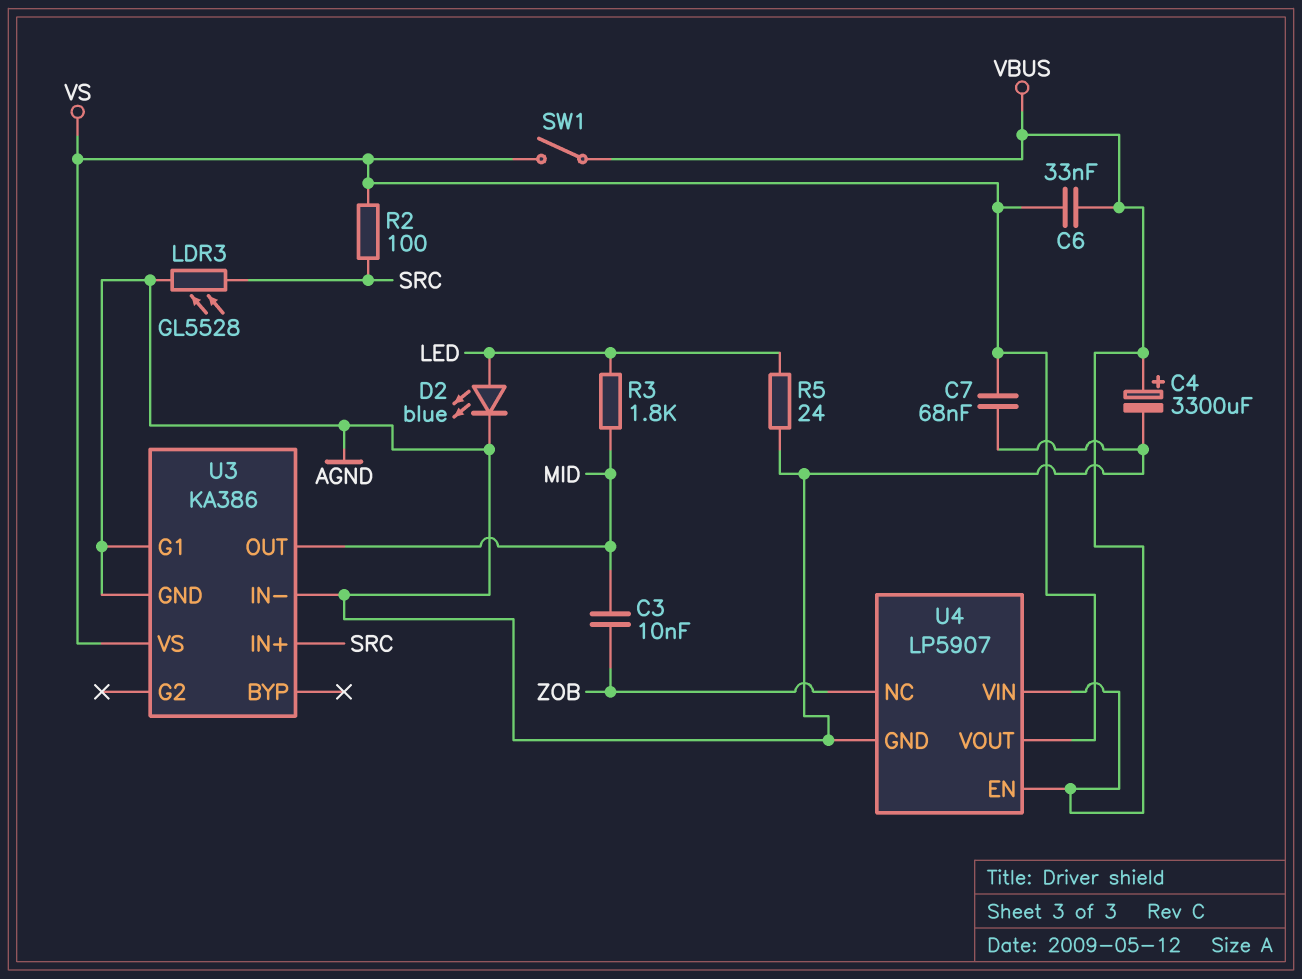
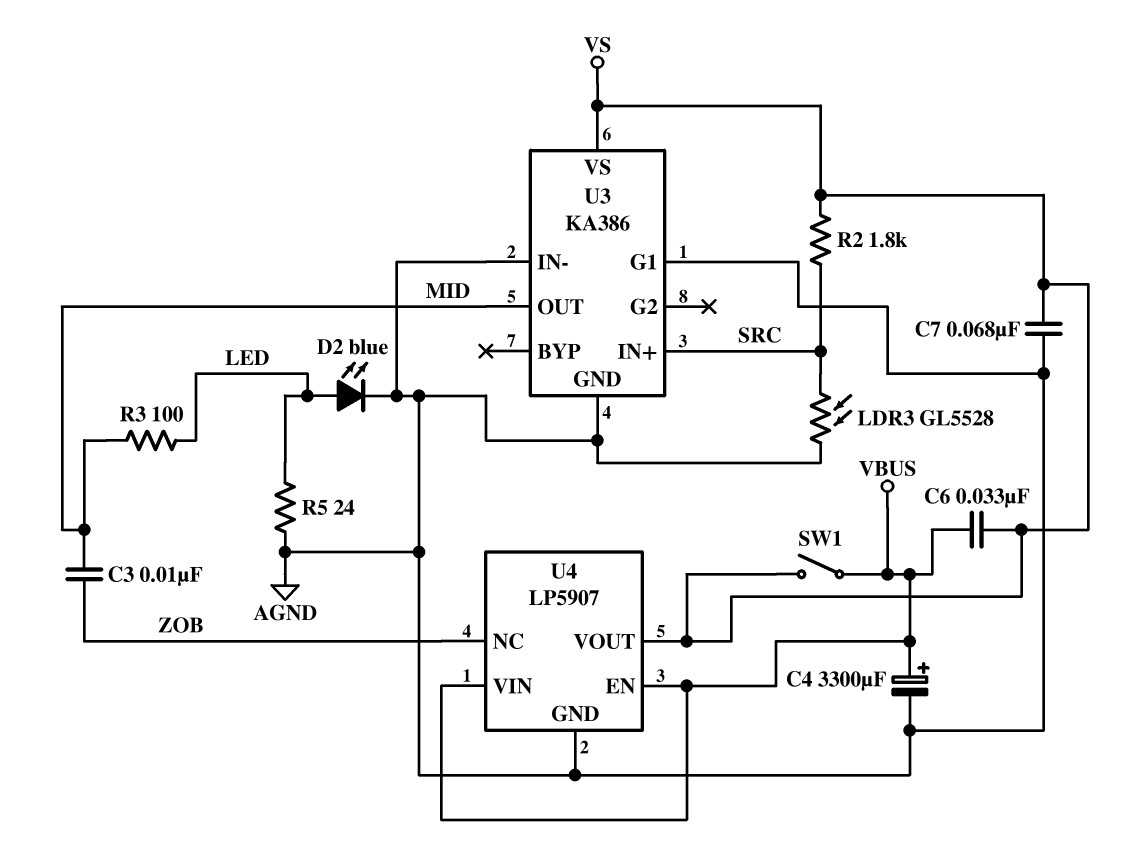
R2: 100 (SRC, VS) -> 1.8k (SRC, VS)
R3: 1.8k (LED, MID) -> 100 (LED, MID)

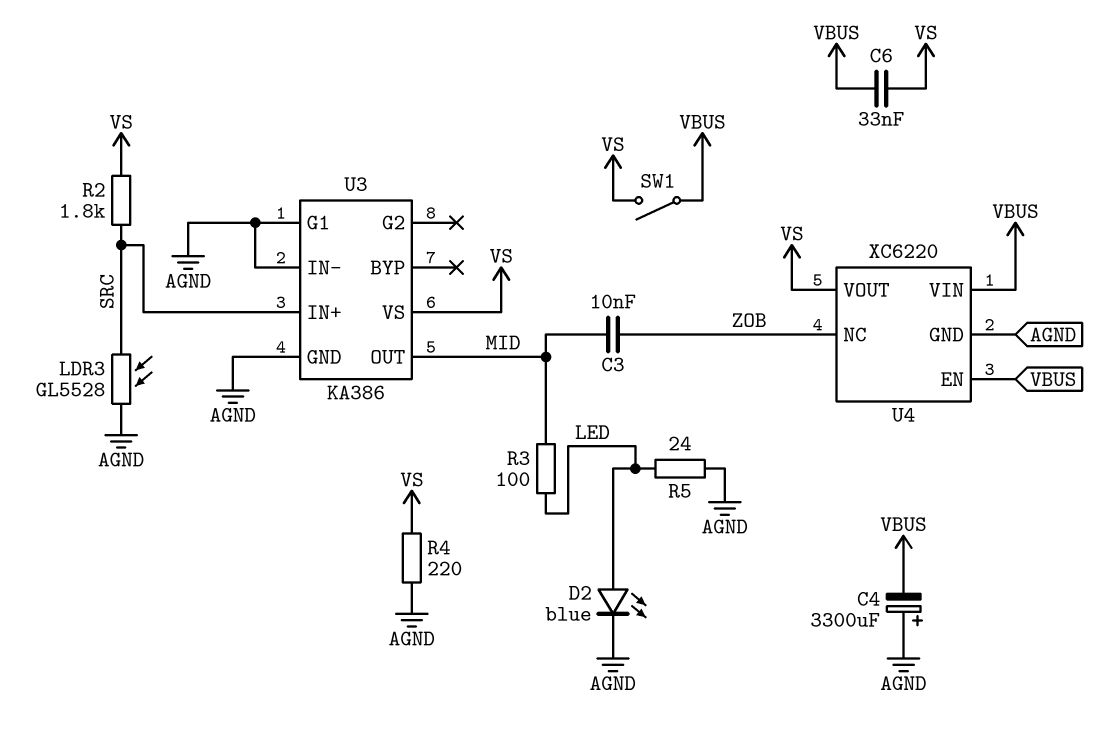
C4: 3300uF (plus VBUS, minus AGND) -> 3300uF (plus AGND, minus VBUS)
C7: 68nF (AGND, VS) -> none
R4: none -> 220 (AGND, VS)
U4: LP5907 -> XC6220

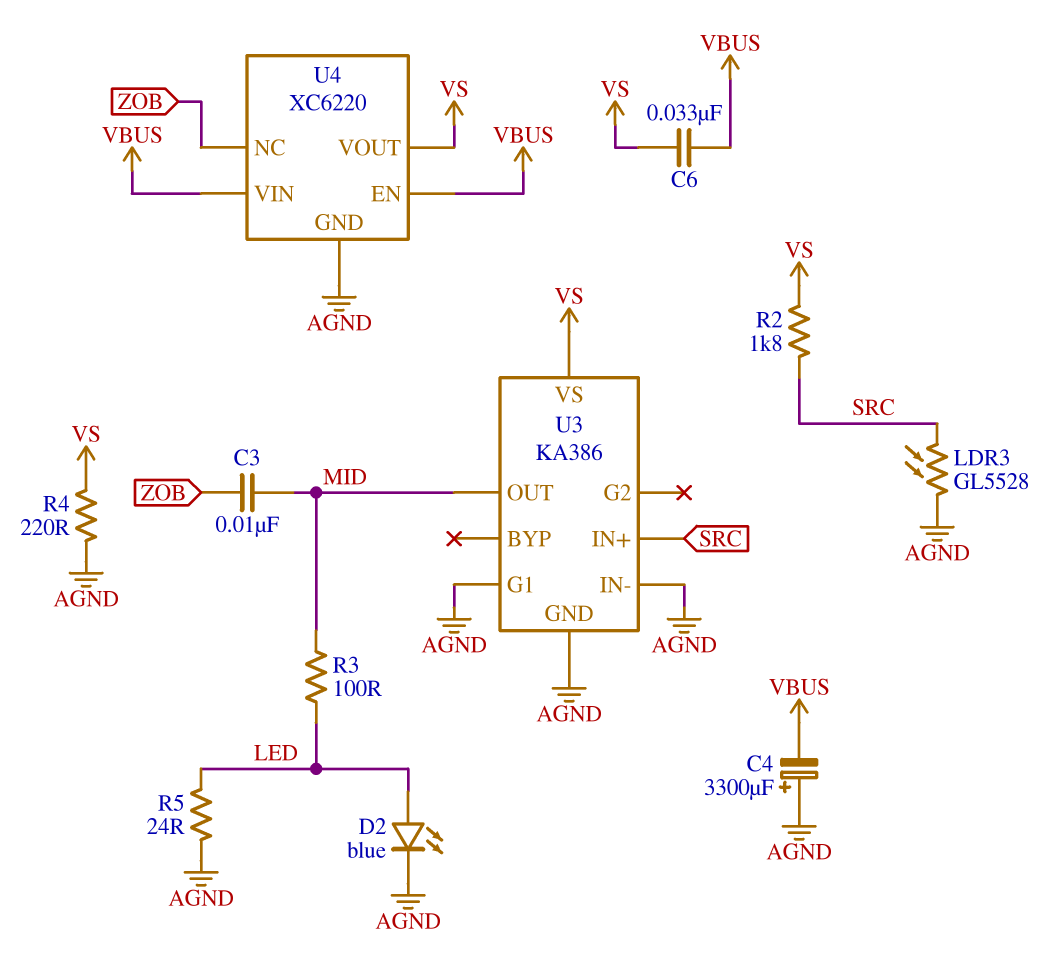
SW1: switch (VBUS, VS) -> none

